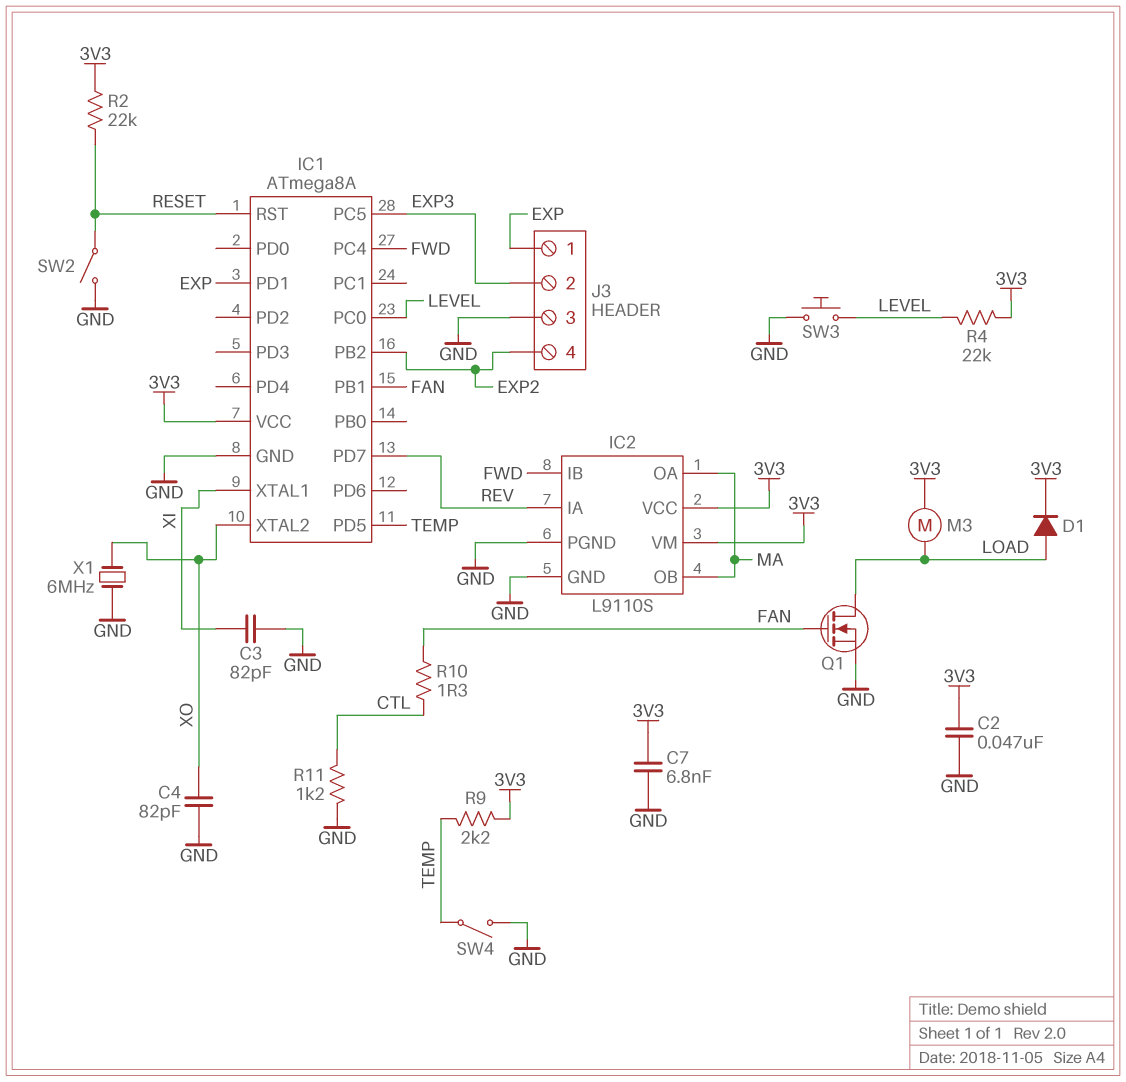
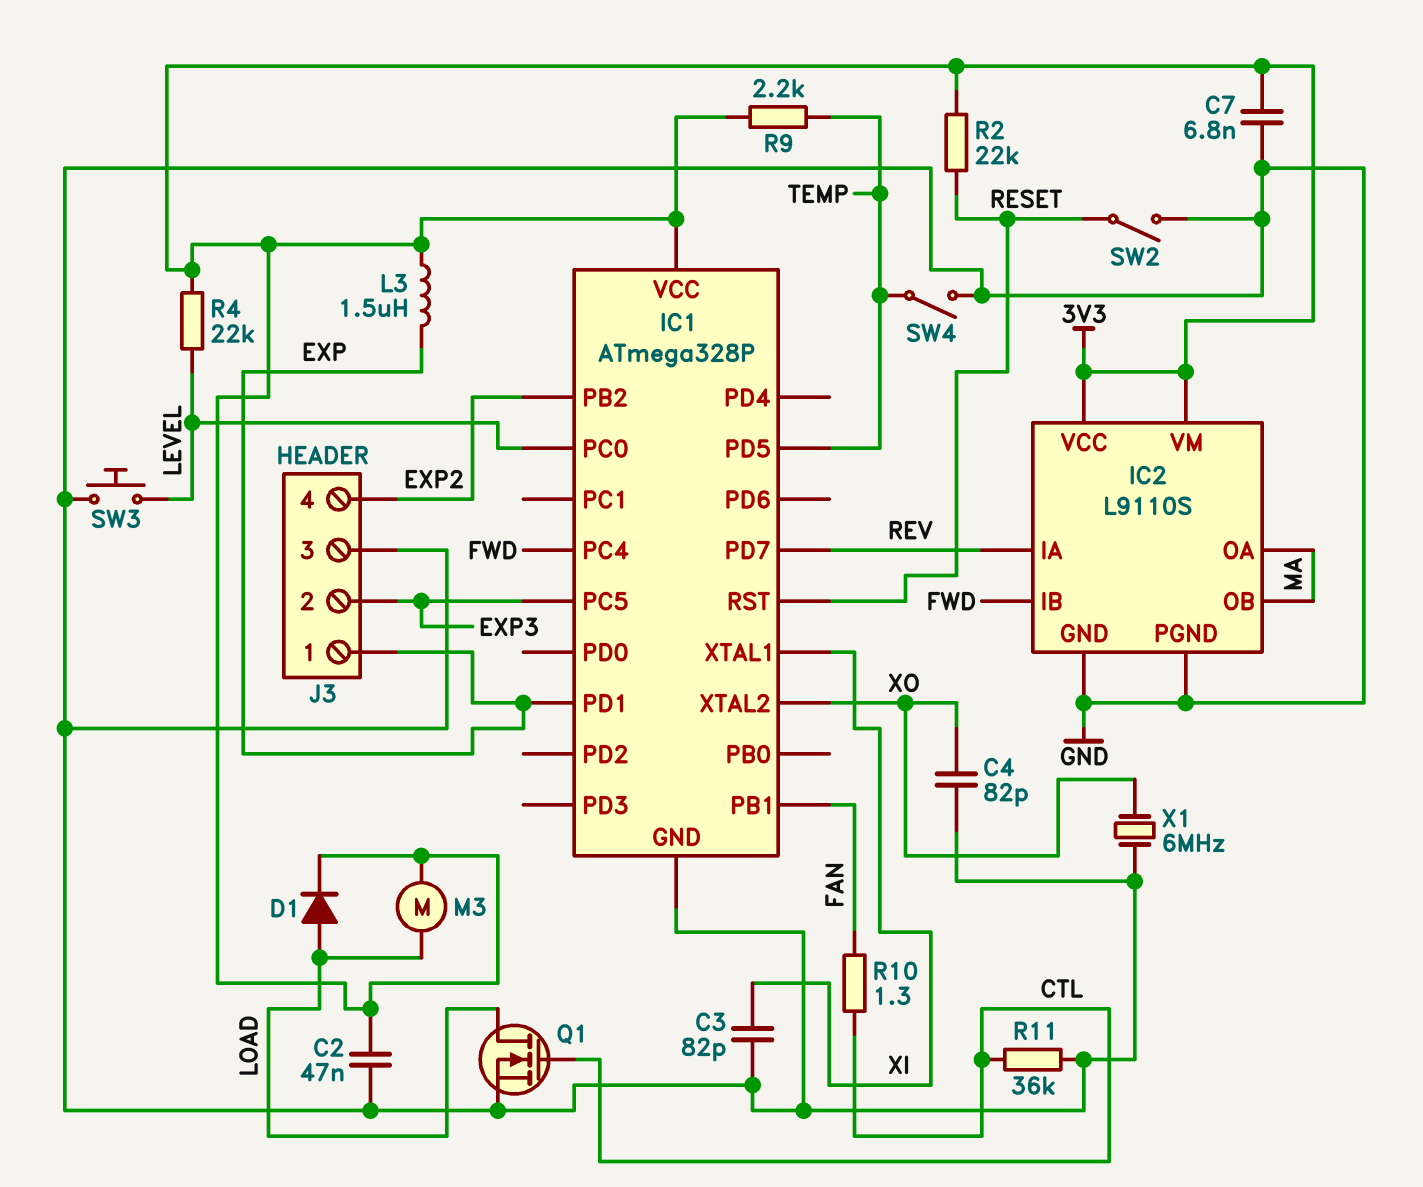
IC1: ATmega8A -> ATmega328P
L3: none -> 1.5uH (3V3, EXP)
Q1: NMOS (G FAN, D LOAD, S GND) -> NMOS (G CTL, D LOAD, S GND)
R11: 1.2k (CTL, GND) -> 36k (CTL, GND)

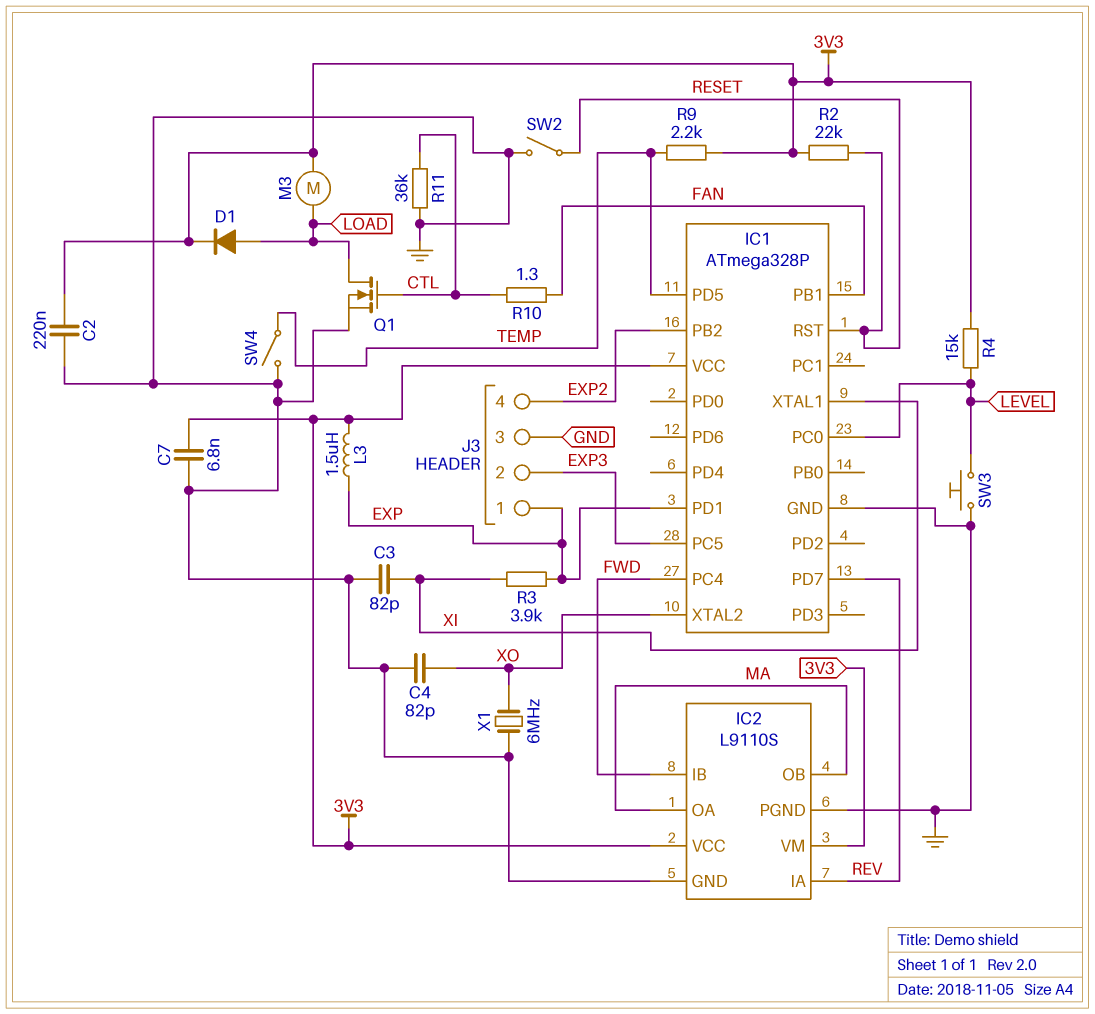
C2: 47nF (3V3, GND) -> 220nF (3V3, GND)
R3: none -> 3.9k (EXP, XI)
R4: 22k (3V3, LEVEL) -> 15k (3V3, LEVEL)

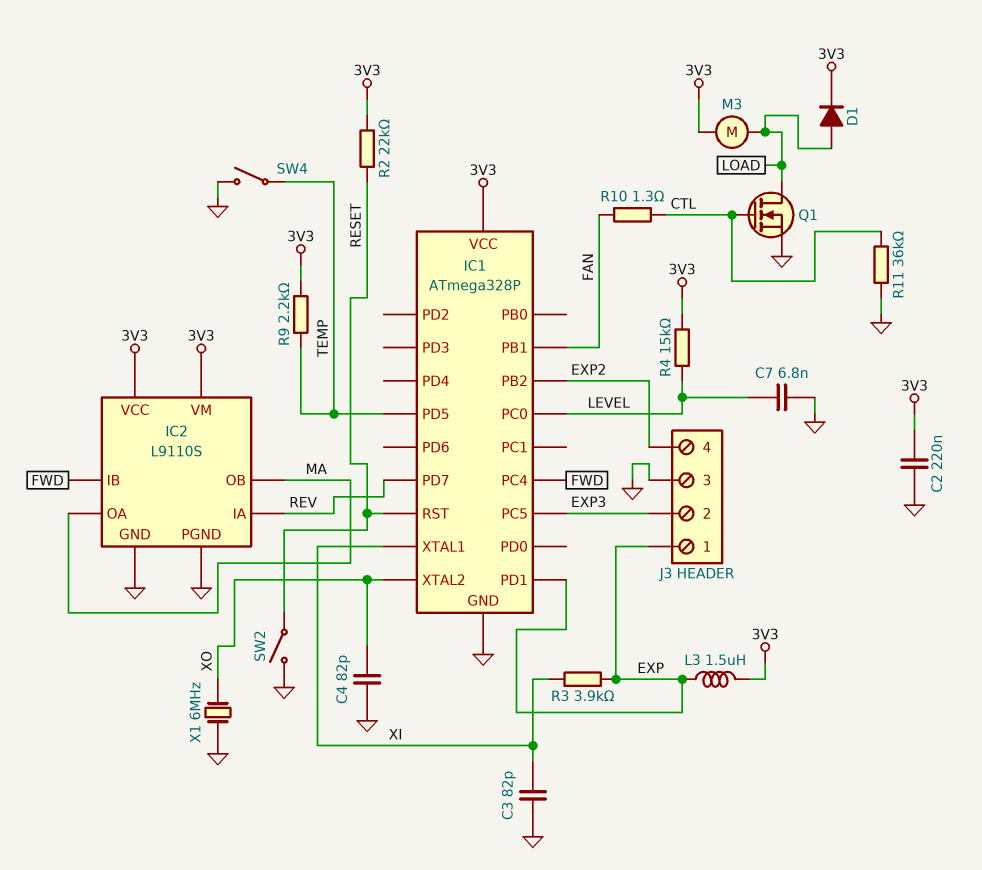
C7: 6.8nF (3V3, GND) -> 6.8nF (GND, LEVEL)
SW3: button (GND, LEVEL) -> none

